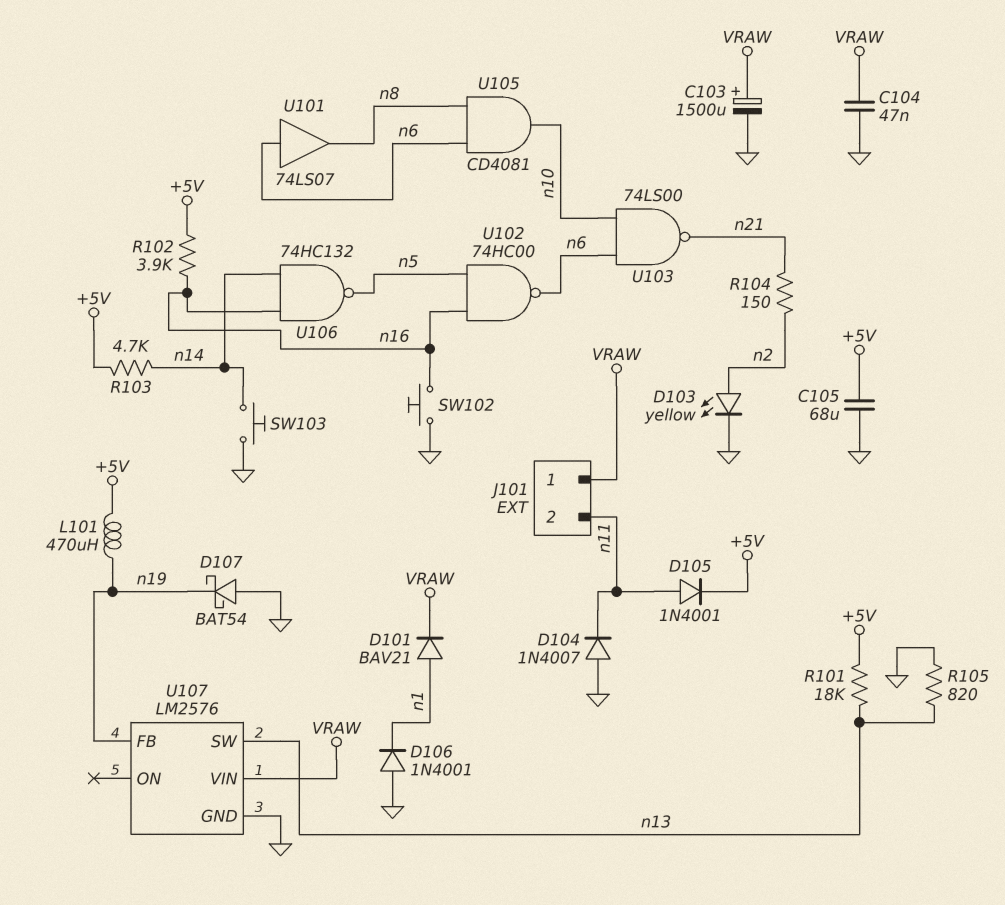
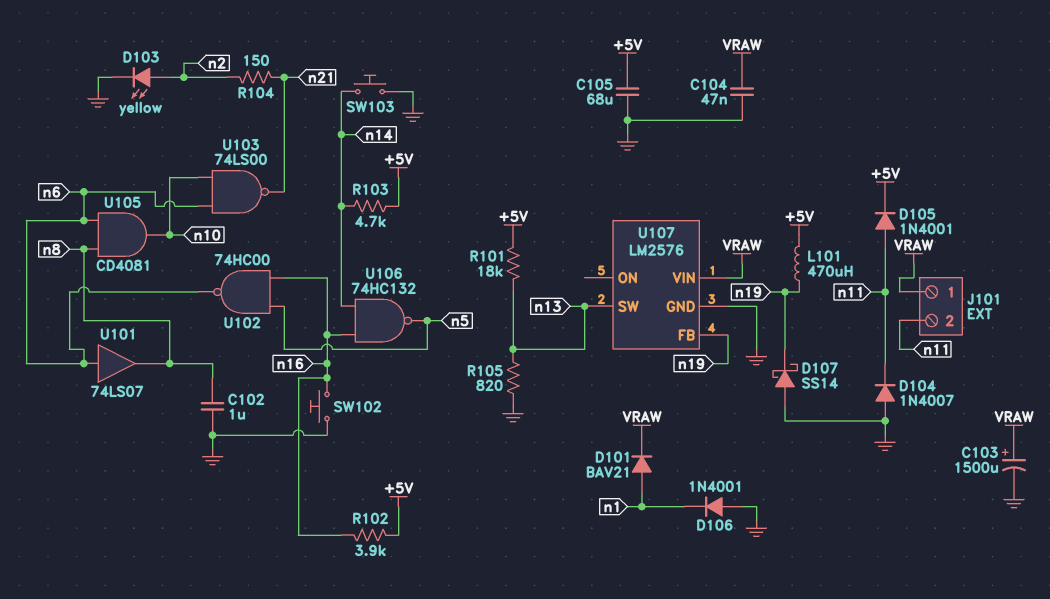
C102: none -> 1uF (GND, n8)
D107: schottky BAT54 (A GND, K n19) -> schottky SS14 (A GND, K n19)

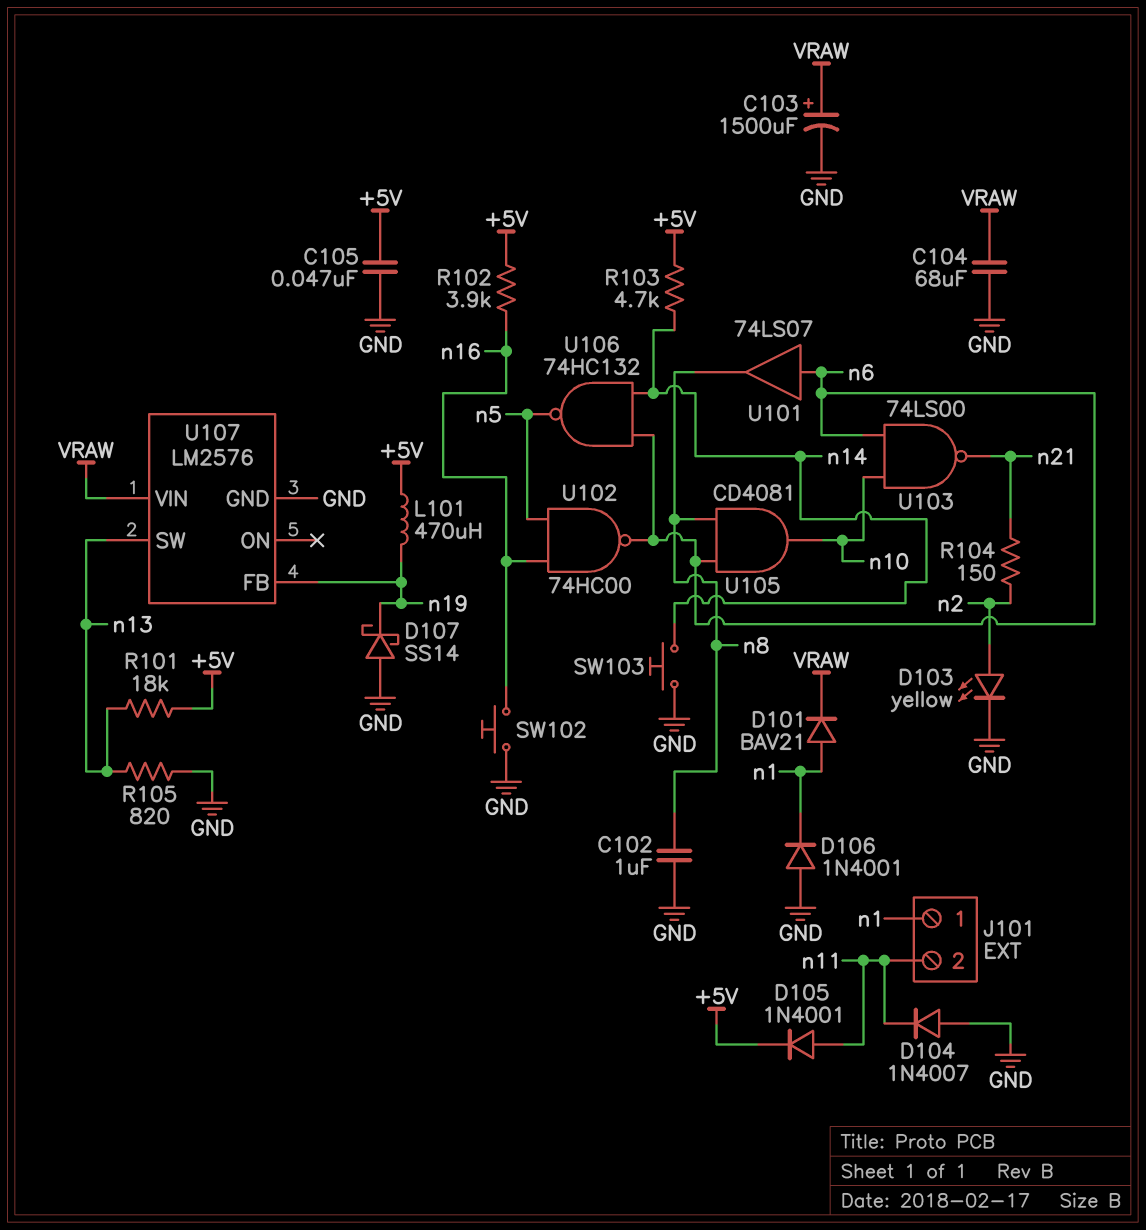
C104: 47nF (GND, VRAW) -> 68uF (GND, VRAW)
C105: 68uF (+5V, GND) -> 47nF (+5V, GND)
J101 pin 1: VRAW -> n1
U106: NAND 74HC132 (in n14, in n16, out n5) -> NAND 74HC132 (in n6, in n14, out n5)

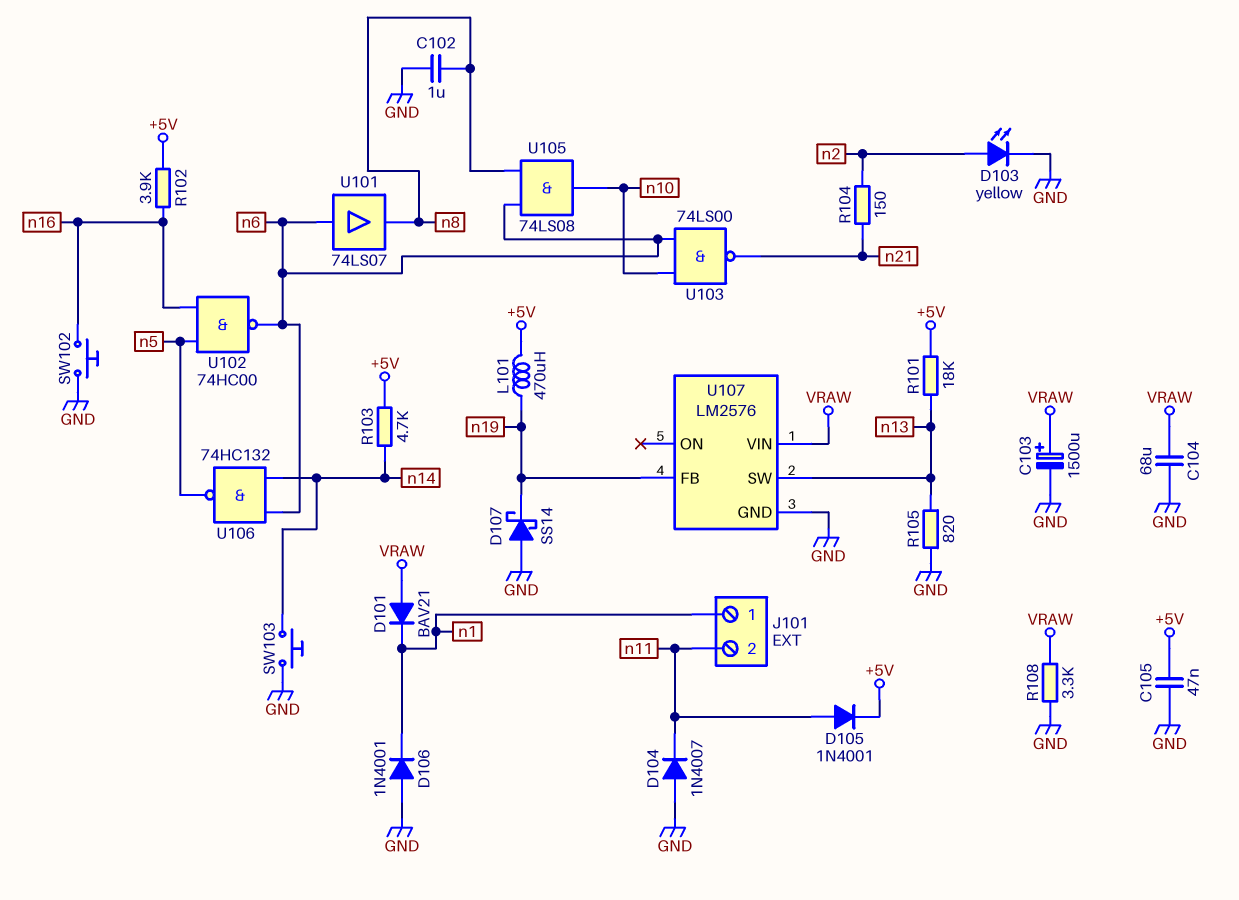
D101: diode BAV21 (A n1, K VRAW) -> diode BAV21 (A VRAW, K n1)
R108: none -> 3.3k (GND, VRAW)
U105: AND CD4081 (in n6, in n8, out n10) -> AND 74LS08 (in n6, in n8, out n10)

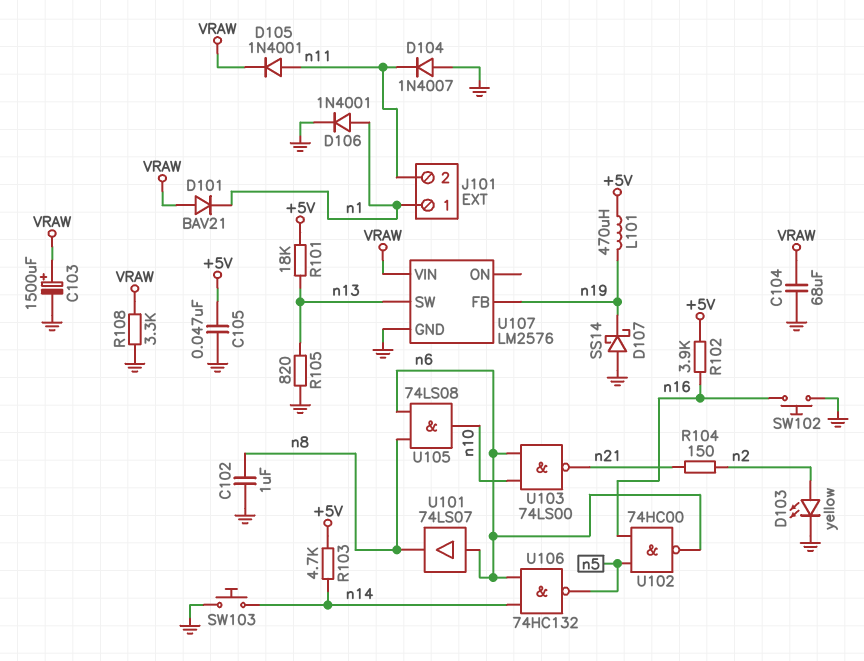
D105: diode 1N4001 (A n11, K +5V) -> diode 1N4001 (A n11, K VRAW)
D106: diode 1N4001 (A GND, K n1) -> diode 1N4001 (A n1, K GND)

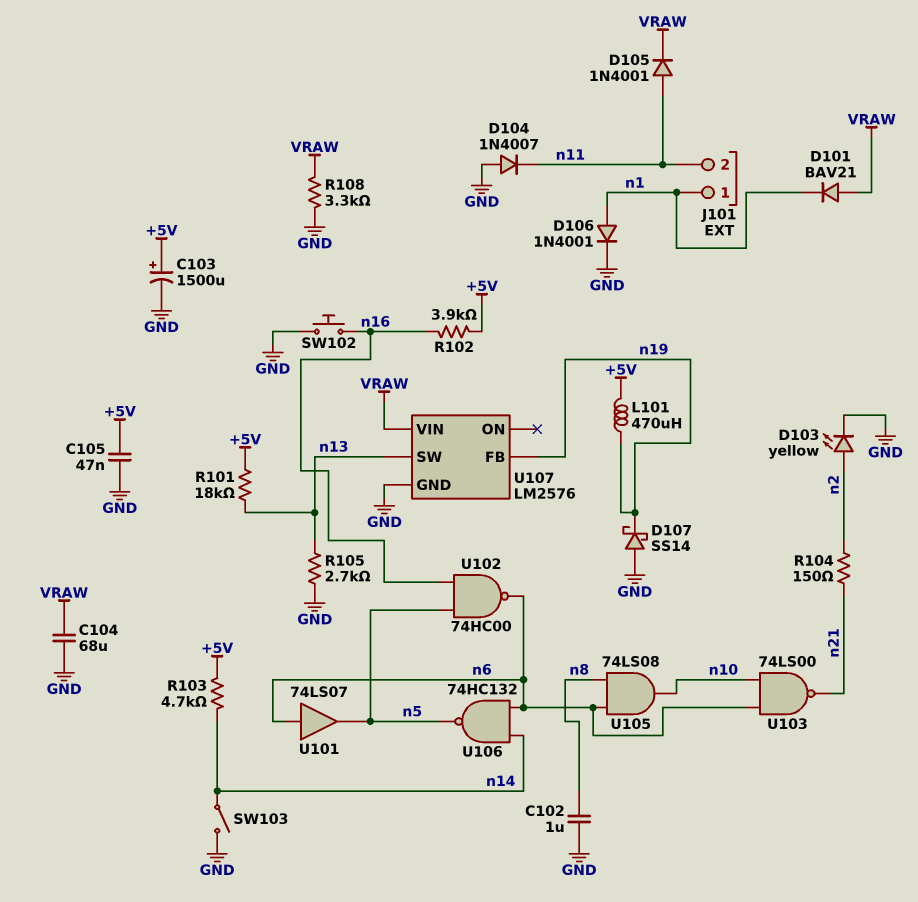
C103: 1500uF (plus VRAW, minus GND) -> 1500uF (plus +5V, minus GND)
R105: 820 (GND, n13) -> 2.7k (GND, n13)
SW103: button (GND, n14) -> switch (GND, n14)
U101: buffer 74LS07 (in n6, out n8) -> buffer 74LS07 (in n6, out n5)

